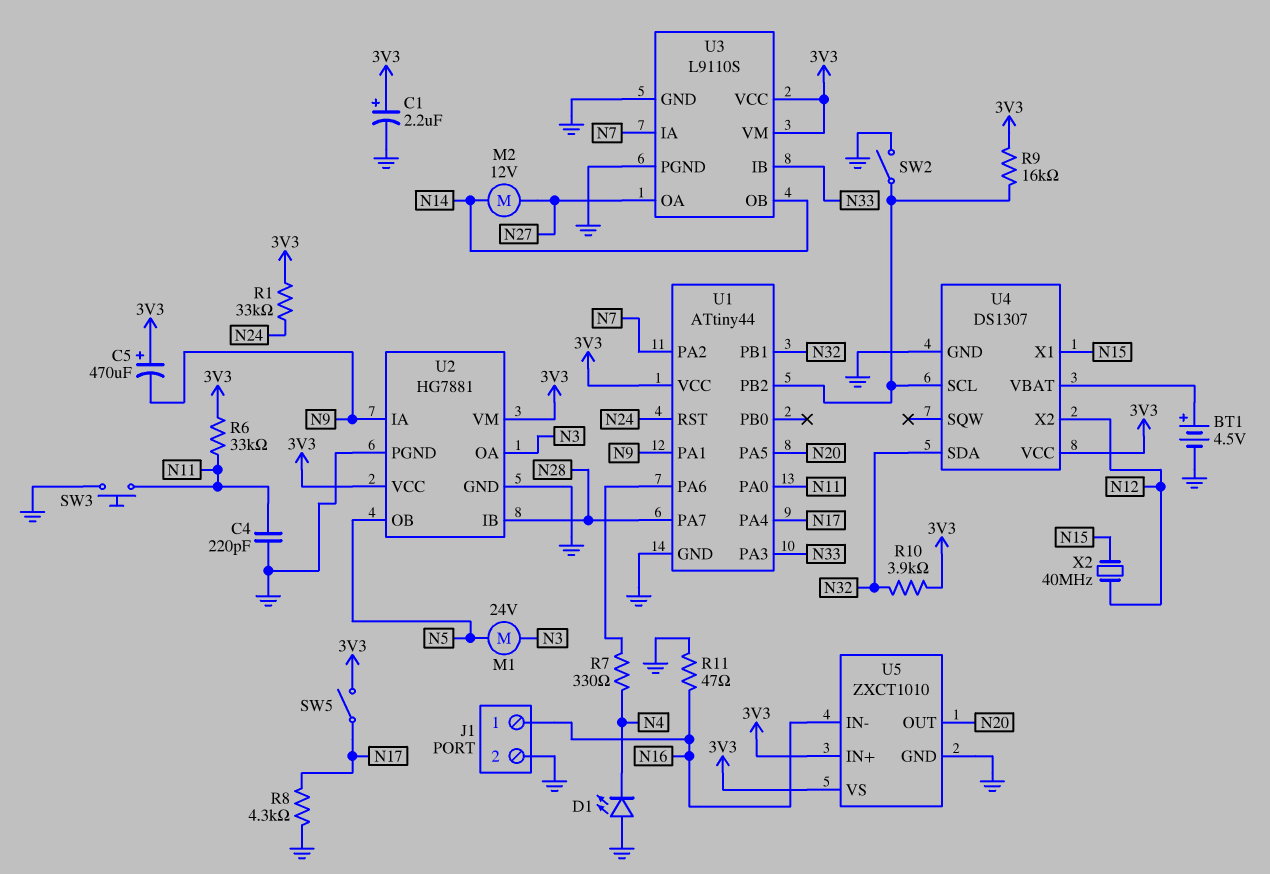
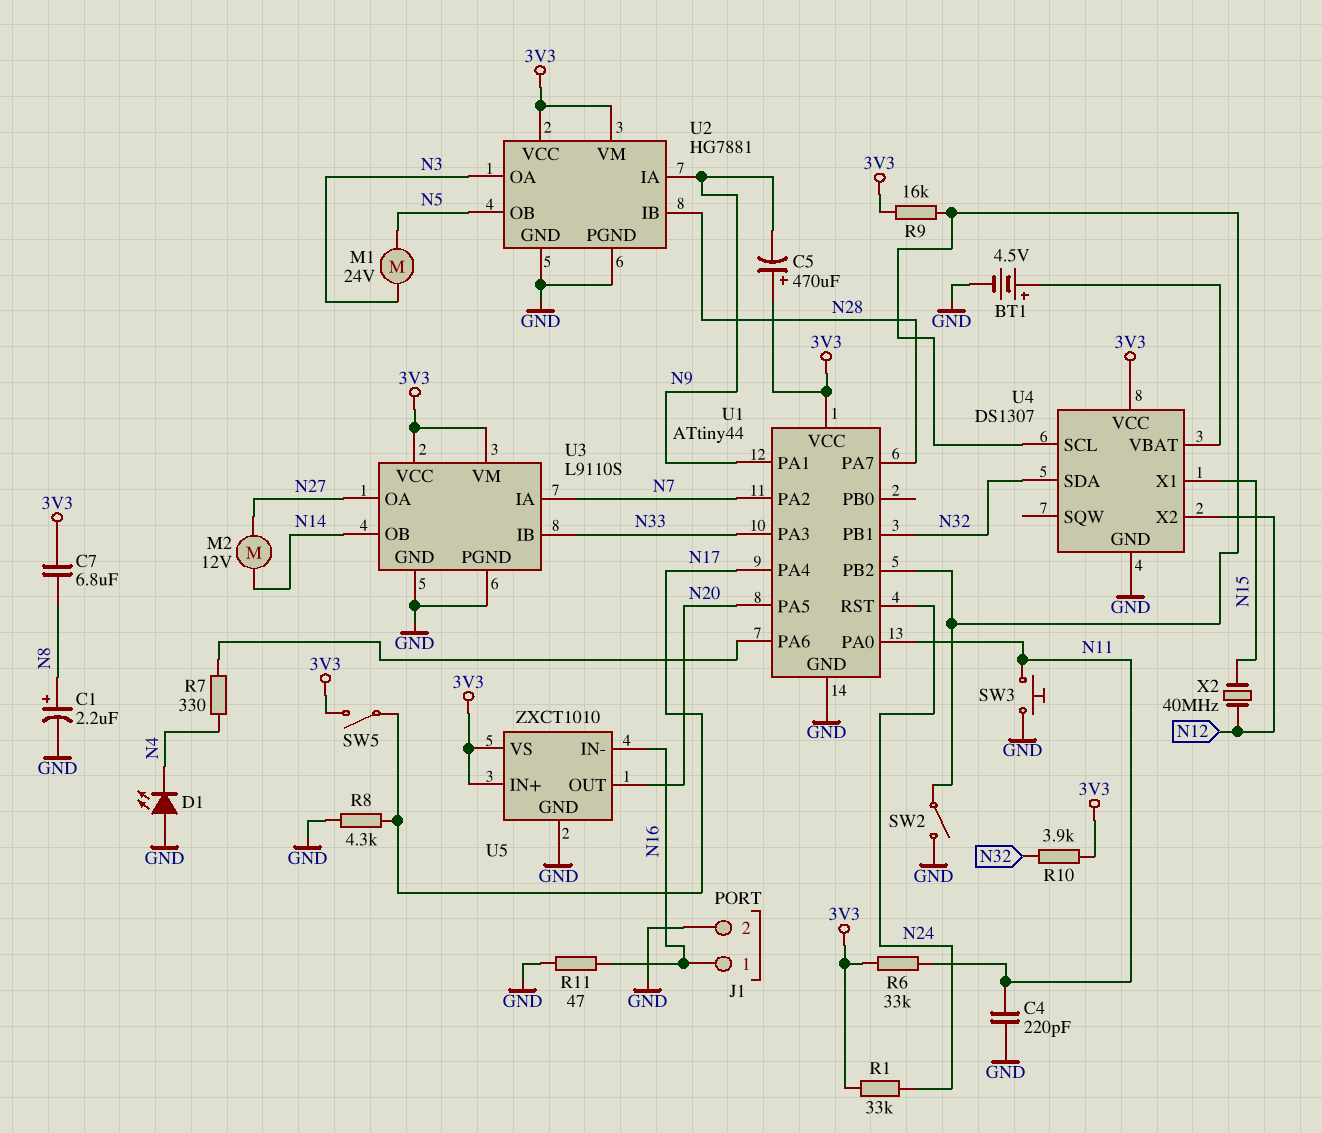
C1: 2.2uF (plus 3V3, minus GND) -> 2.2uF (plus N8, minus GND)
C7: none -> 6.8uF (3V3, N8)

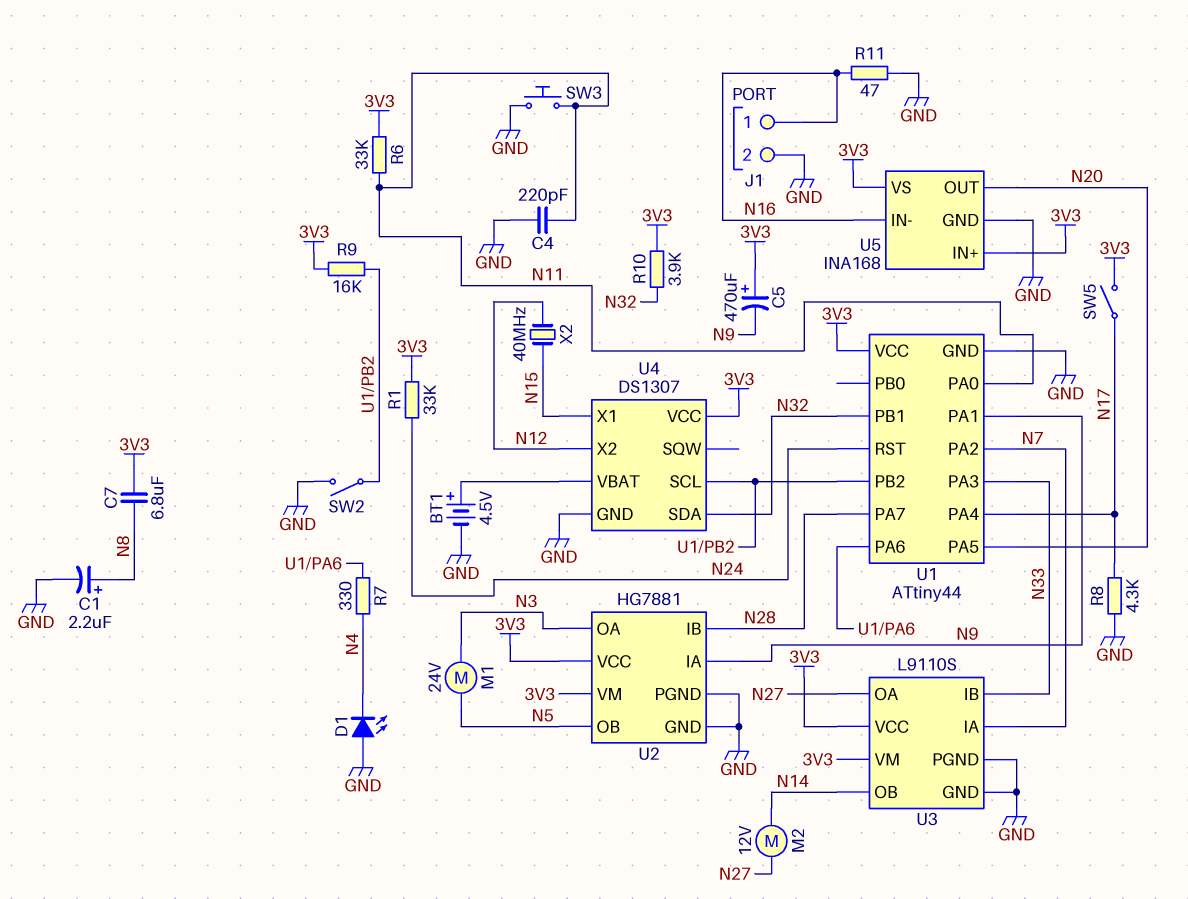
U5: ZXCT1010 -> INA168

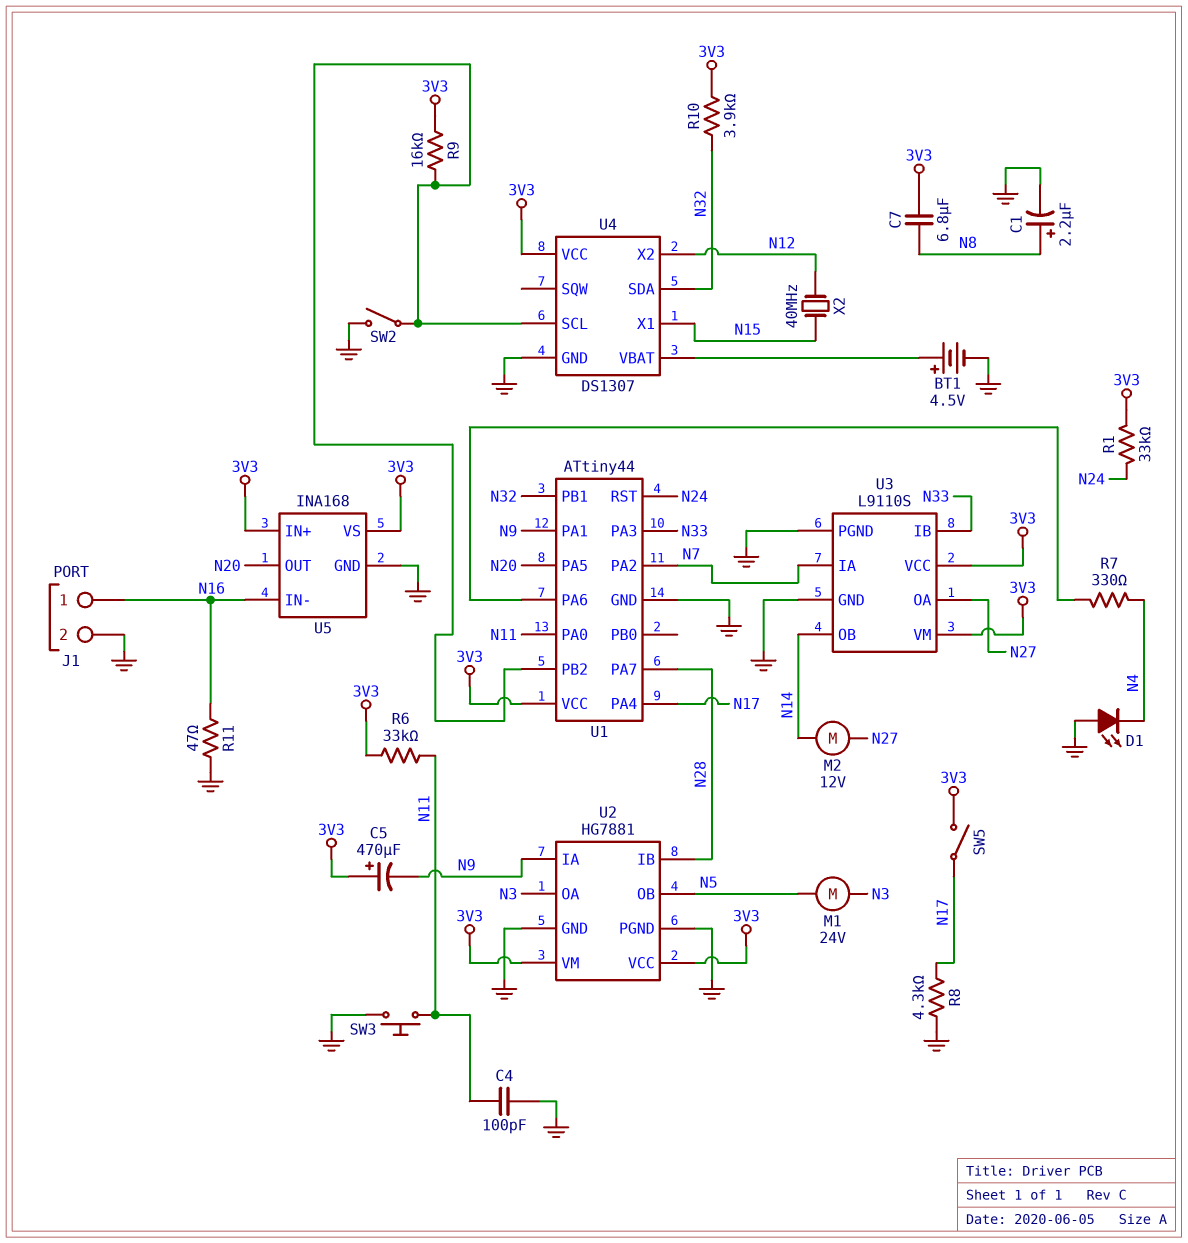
C4: 220pF (GND, N11) -> 100pF (GND, N11)

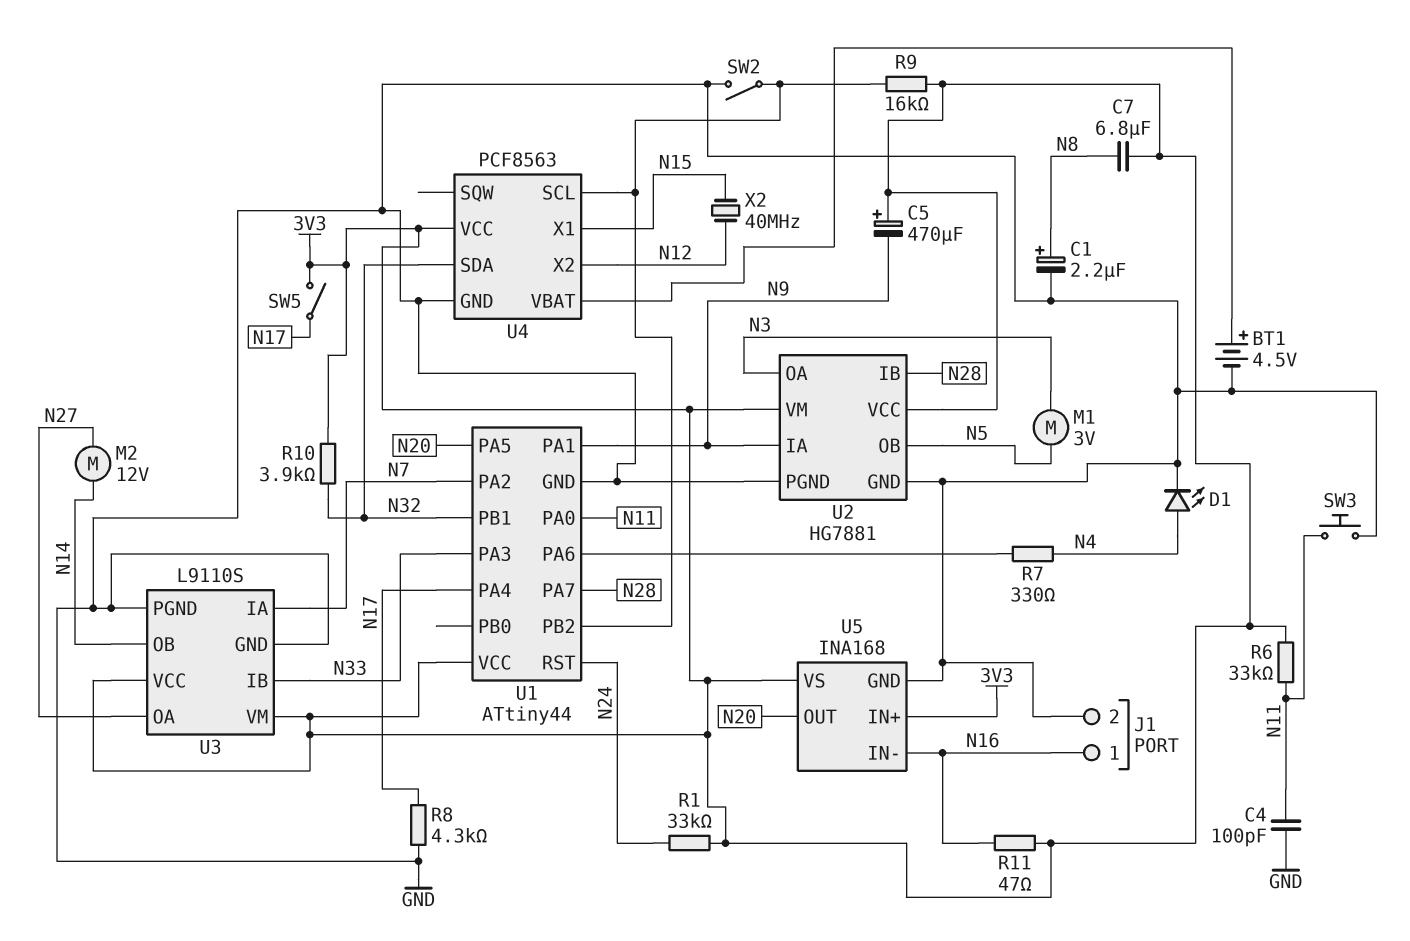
D1: LED (A GND, K N4) -> LED (A N4, K GND)
M1: motor 24V (N3, N5) -> motor 3V (N3, N5)
R11: 47 (GND, N16) -> 47 (3V3, N16)
U4: DS1307 -> PCF8563

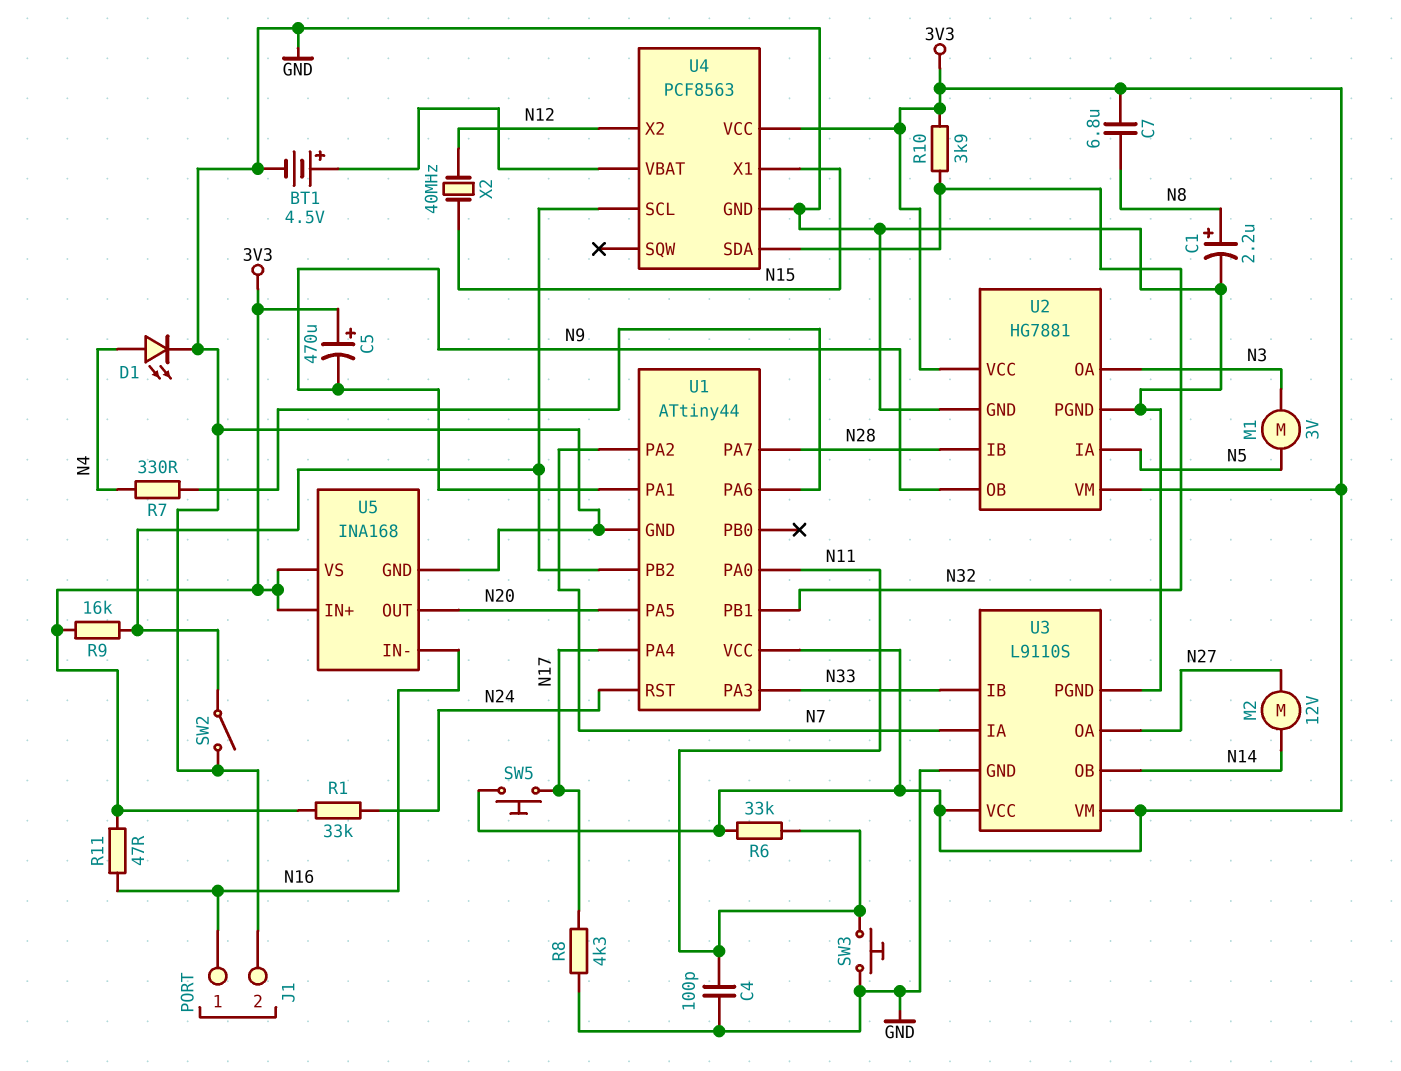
SW5: switch (3V3, N17) -> button (3V3, N17)
U2 pin IA: N9 -> N5
U2 pin OB: N5 -> N9

